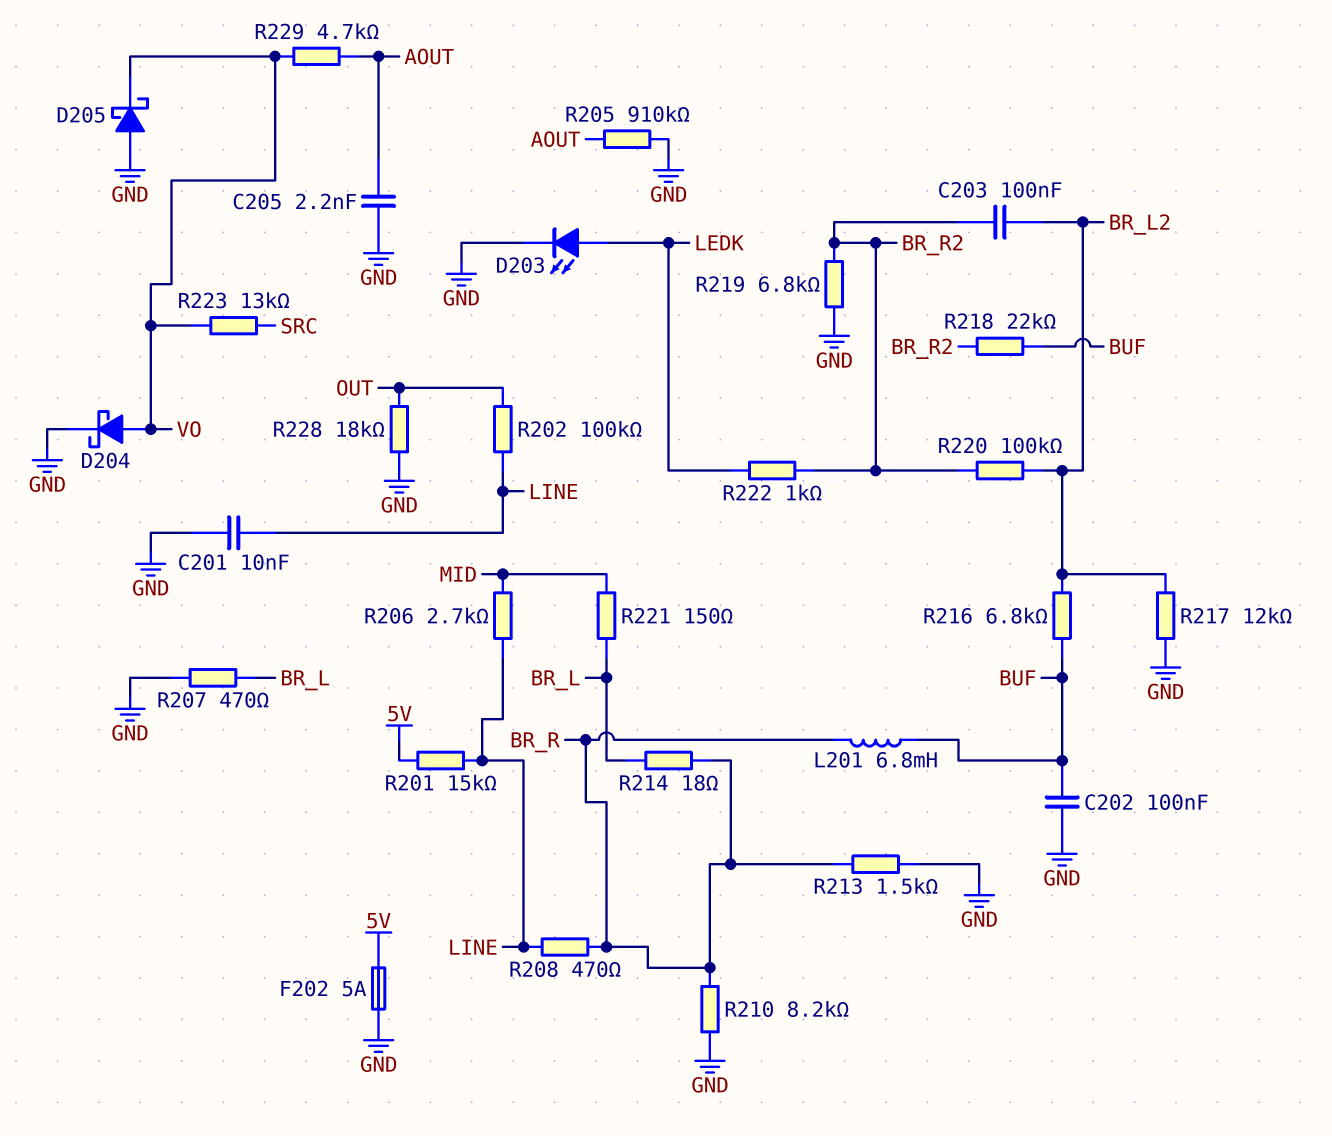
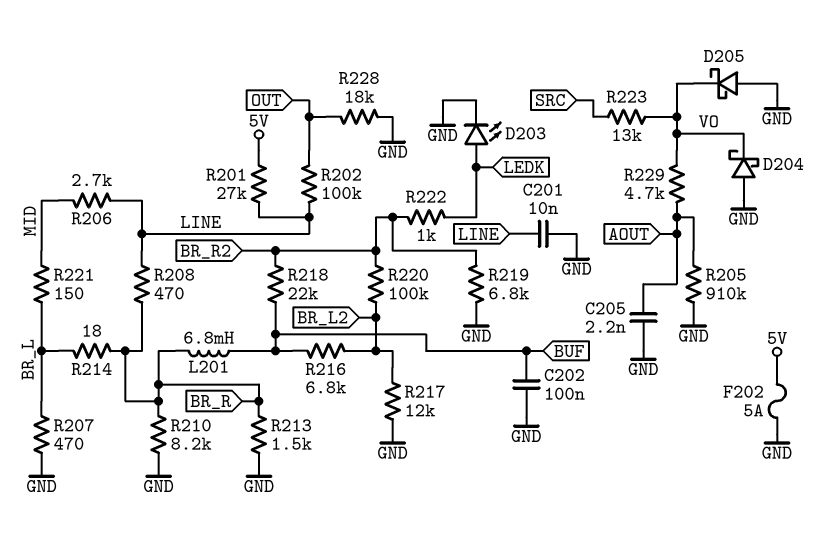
C203: 100nF (BR_L2, BR_R2) -> none
D204: schottky (A VO, K GND) -> schottky (A GND, K VO)
R201: 15k (5V, LINE) -> 27k (5V, LINE)

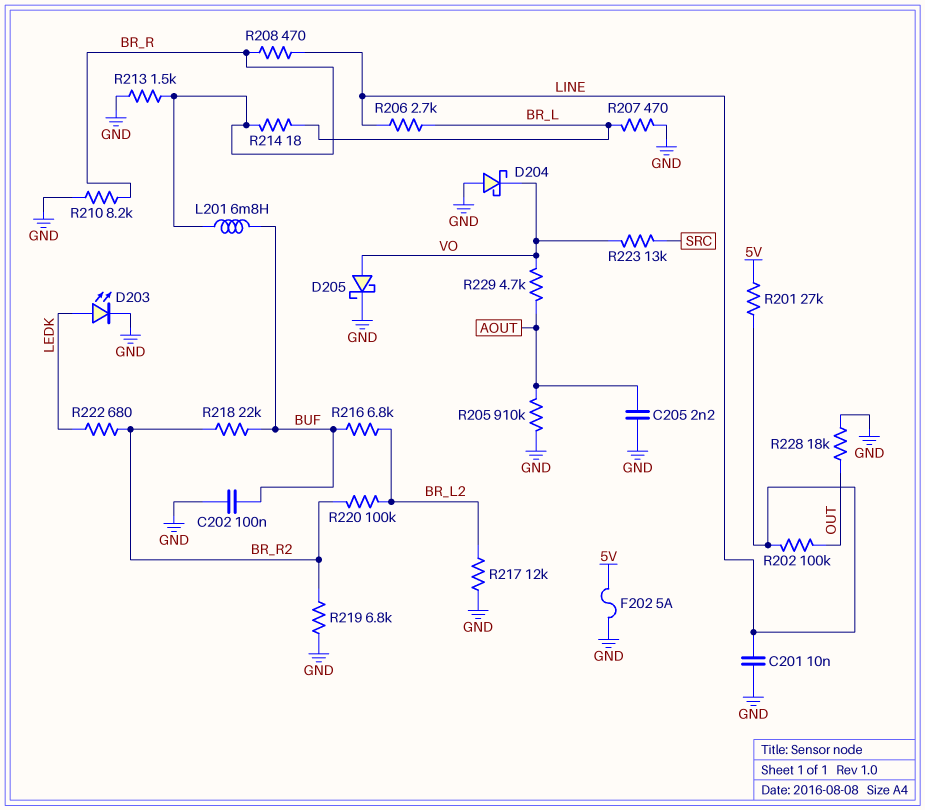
D205: schottky (A GND, K VO) -> schottky (A VO, K GND)
R206: 2.7k (LINE, MID) -> 2.7k (BR_L, LINE)
R221: 150 (BR_L, MID) -> none
R222: 1k (BR_R2, LEDK) -> 680 (BR_R2, LEDK)

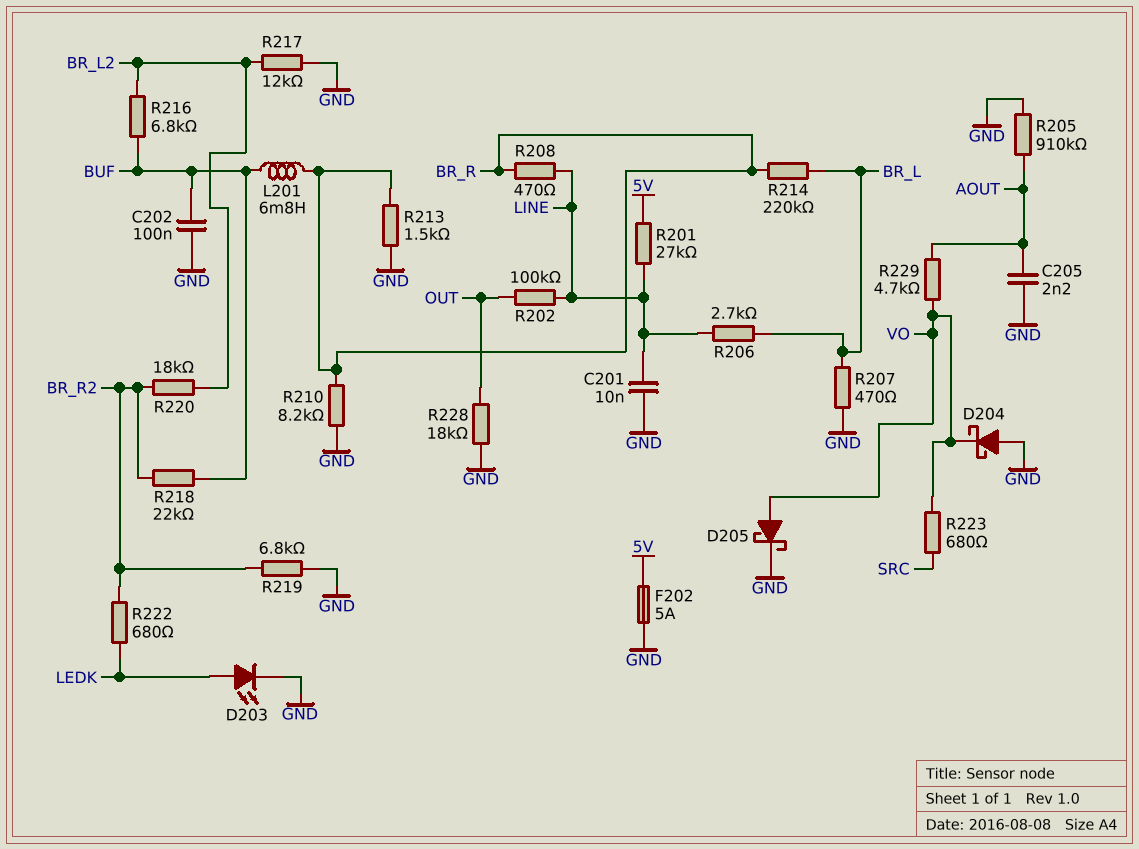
R214: 18 (BR_L, BR_R) -> 220k (BR_L, BR_R)
R220: 100k (BR_L2, BR_R2) -> 18k (BR_L2, BR_R2)
R223: 13k (SRC, VO) -> 680 (SRC, VO)

